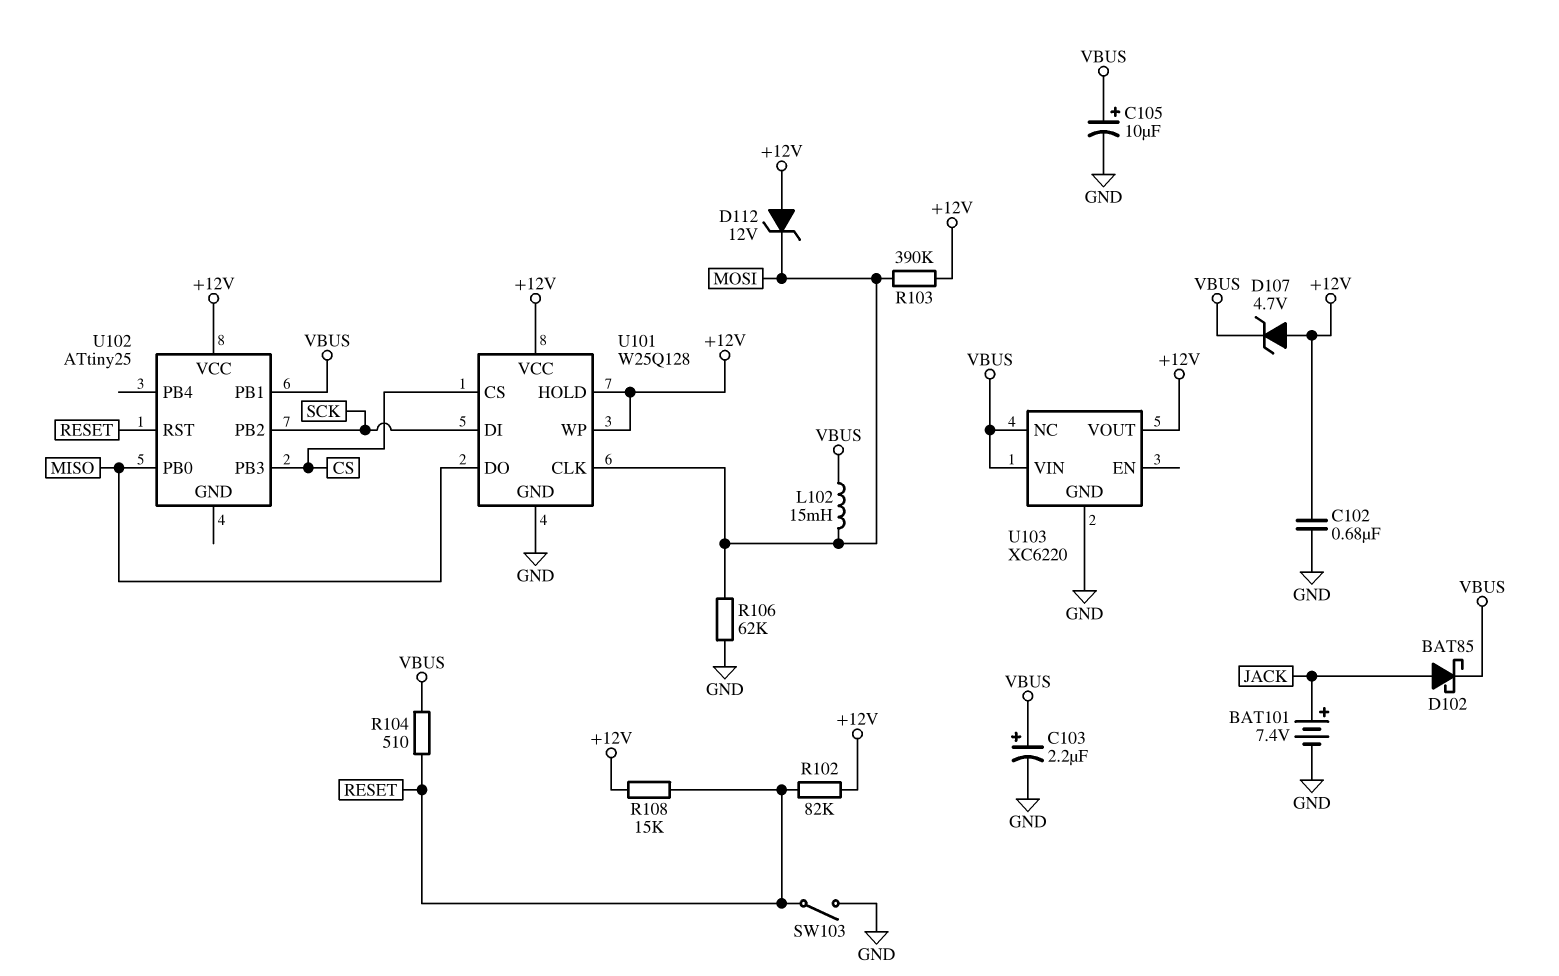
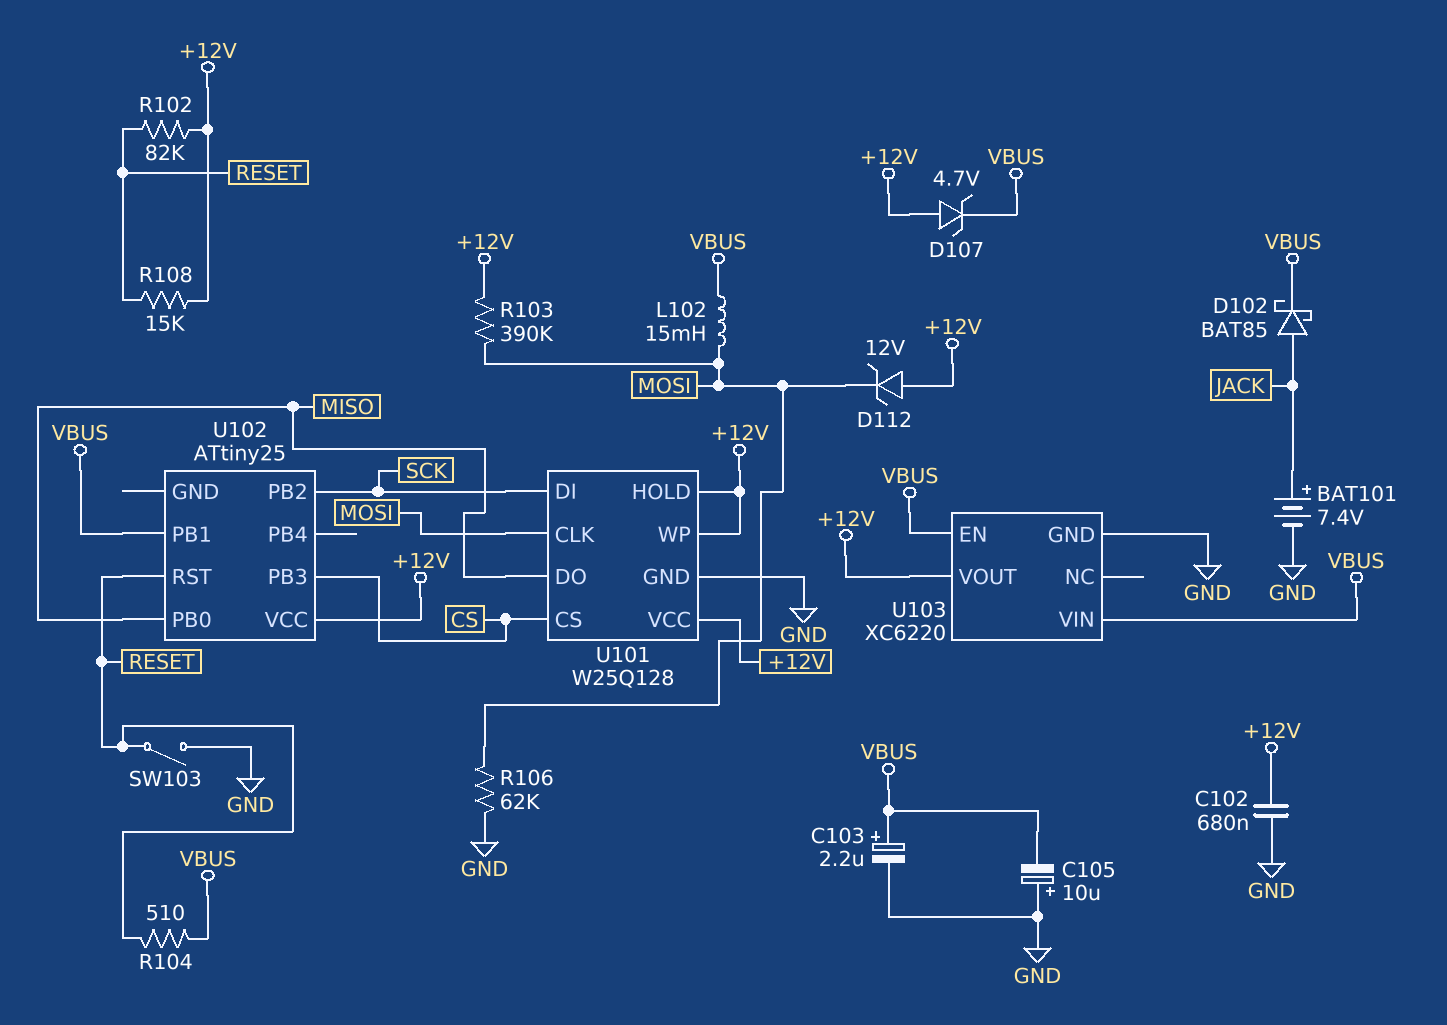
C105: 10uF (plus VBUS, minus GND) -> 10uF (plus GND, minus VBUS)
U103 pin EN: none -> VBUS
U103 pin NC: VBUS -> none

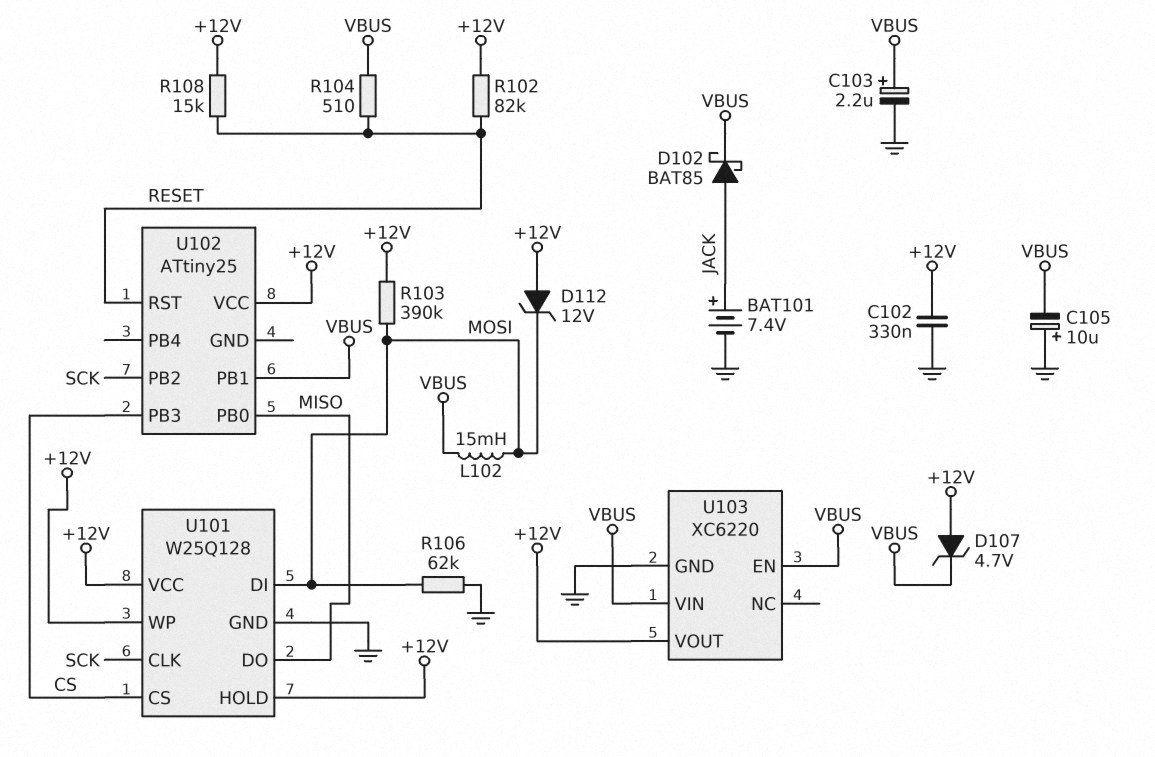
C102: 680nF (+12V, GND) -> 330nF (+12V, GND)
SW103: switch (GND, RESET) -> none
U101 pin CLK: MOSI -> SCK
U101 pin DI: SCK -> MOSI

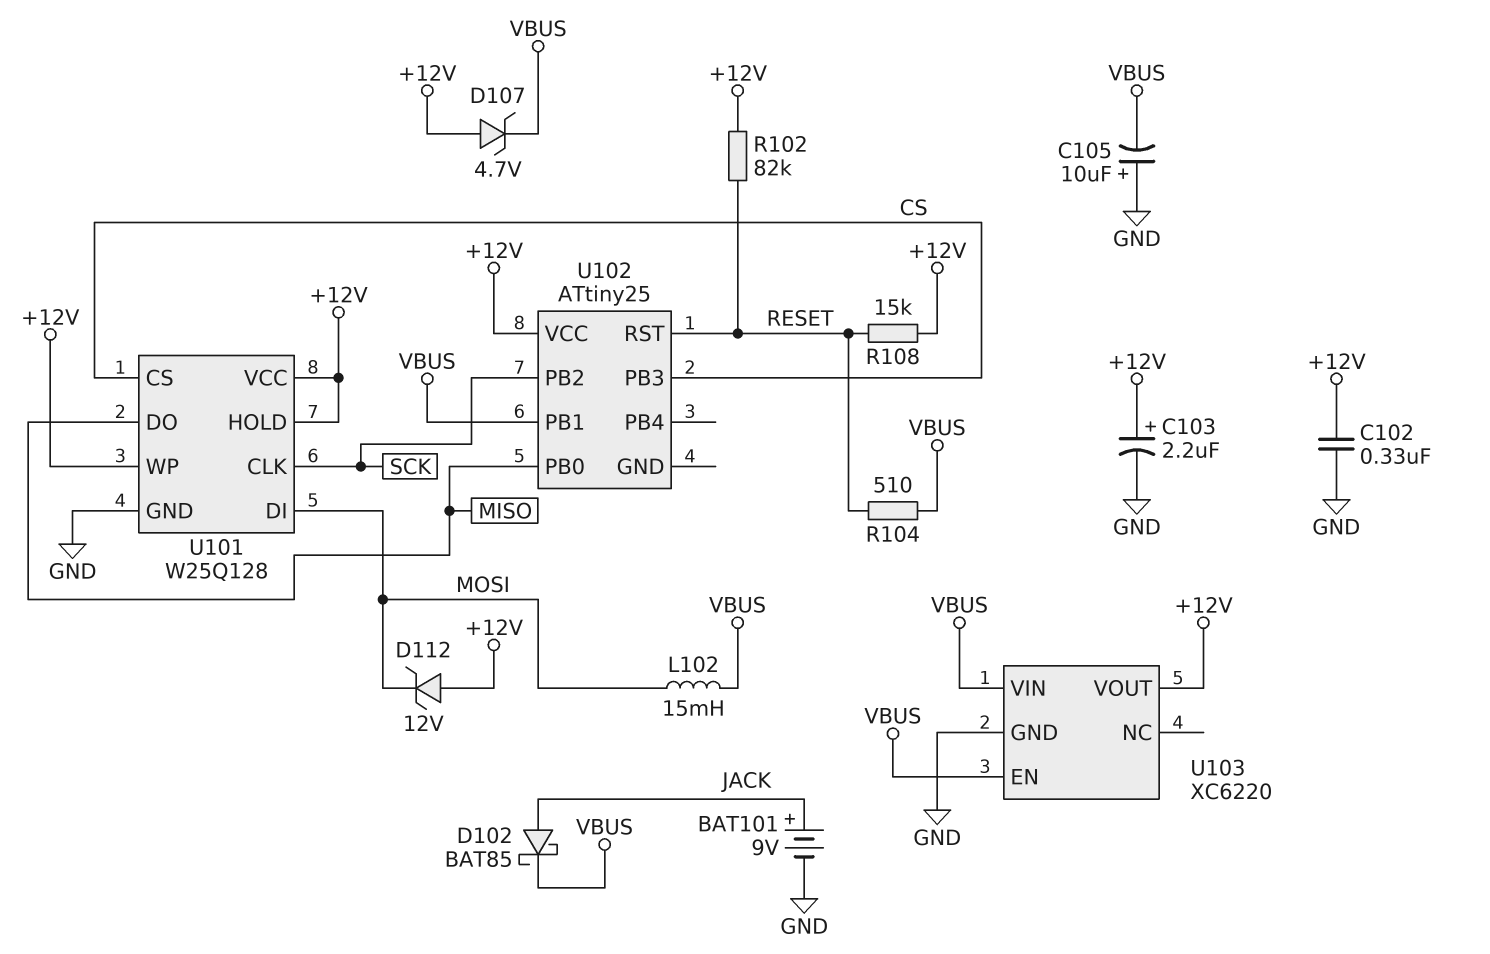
BAT101: 7.4V (plus JACK, minus GND) -> 9V (plus JACK, minus GND)
C103: 2.2uF (plus VBUS, minus GND) -> 2.2uF (plus +12V, minus GND)
R103: 390k (+12V, MOSI) -> none
R106: 62k (GND, MOSI) -> none

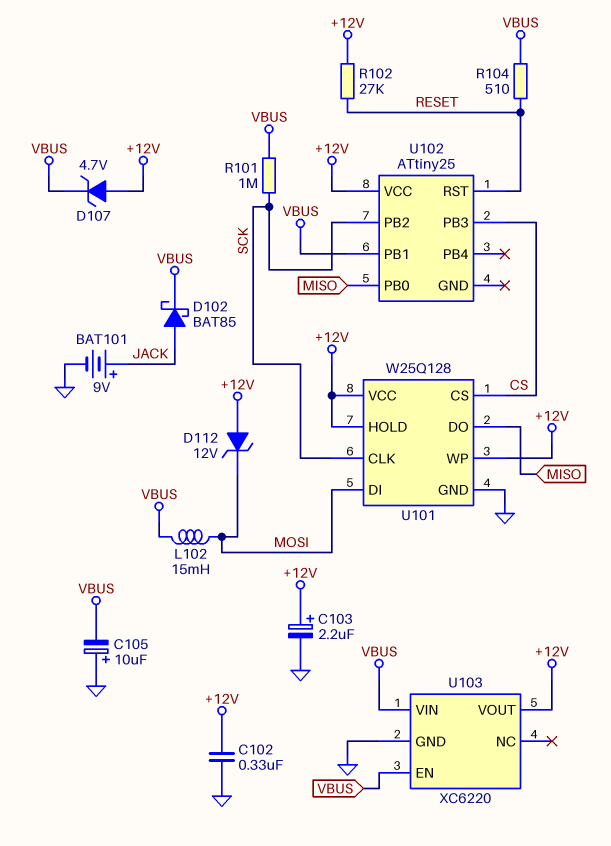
R101: none -> 1M (SCK, VBUS)
R102: 82k (+12V, RESET) -> 27k (+12V, RESET)
R108: 15k (+12V, RESET) -> none

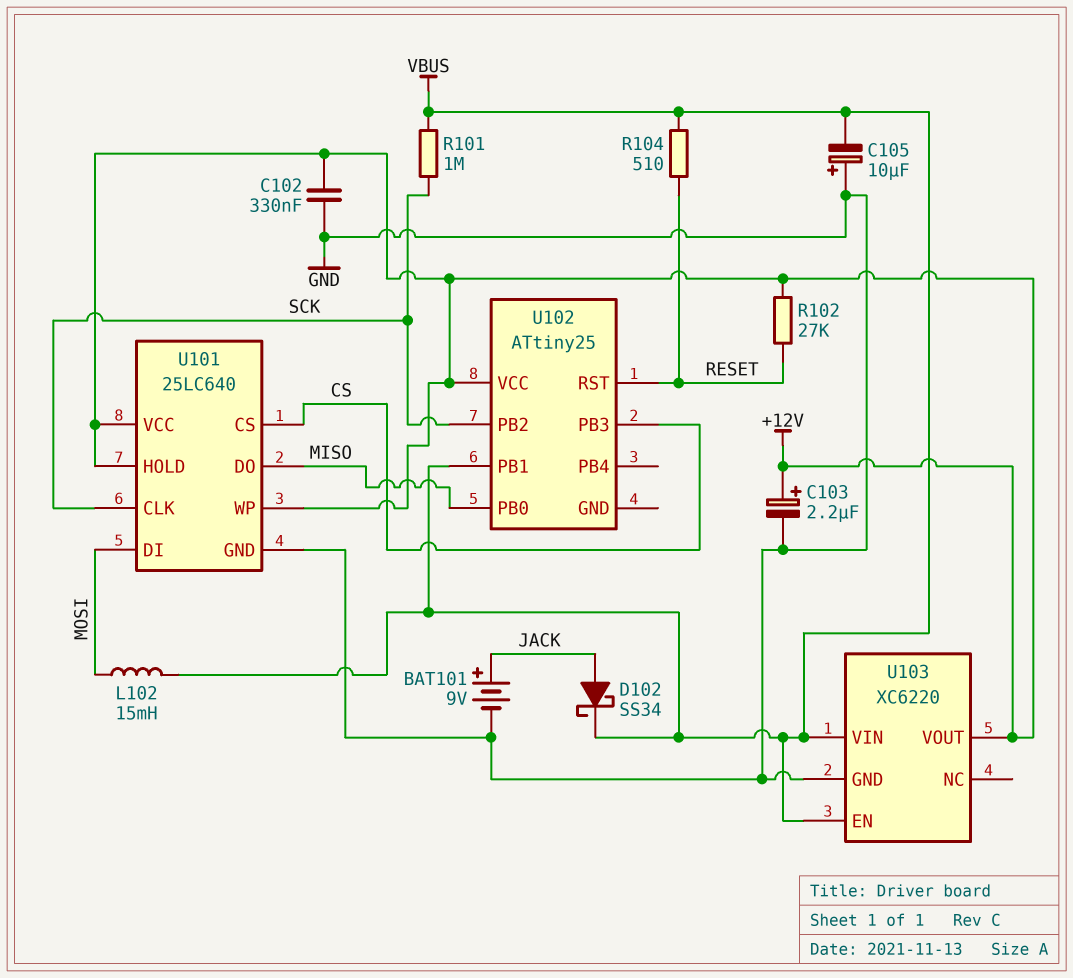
D102: schottky BAT85 (A JACK, K VBUS) -> schottky SS34 (A JACK, K VBUS)
D107: zener 4.7V (A +12V, K VBUS) -> none
D112: zener 12V (A +12V, K MOSI) -> none
U101: W25Q128 -> 25LC640

